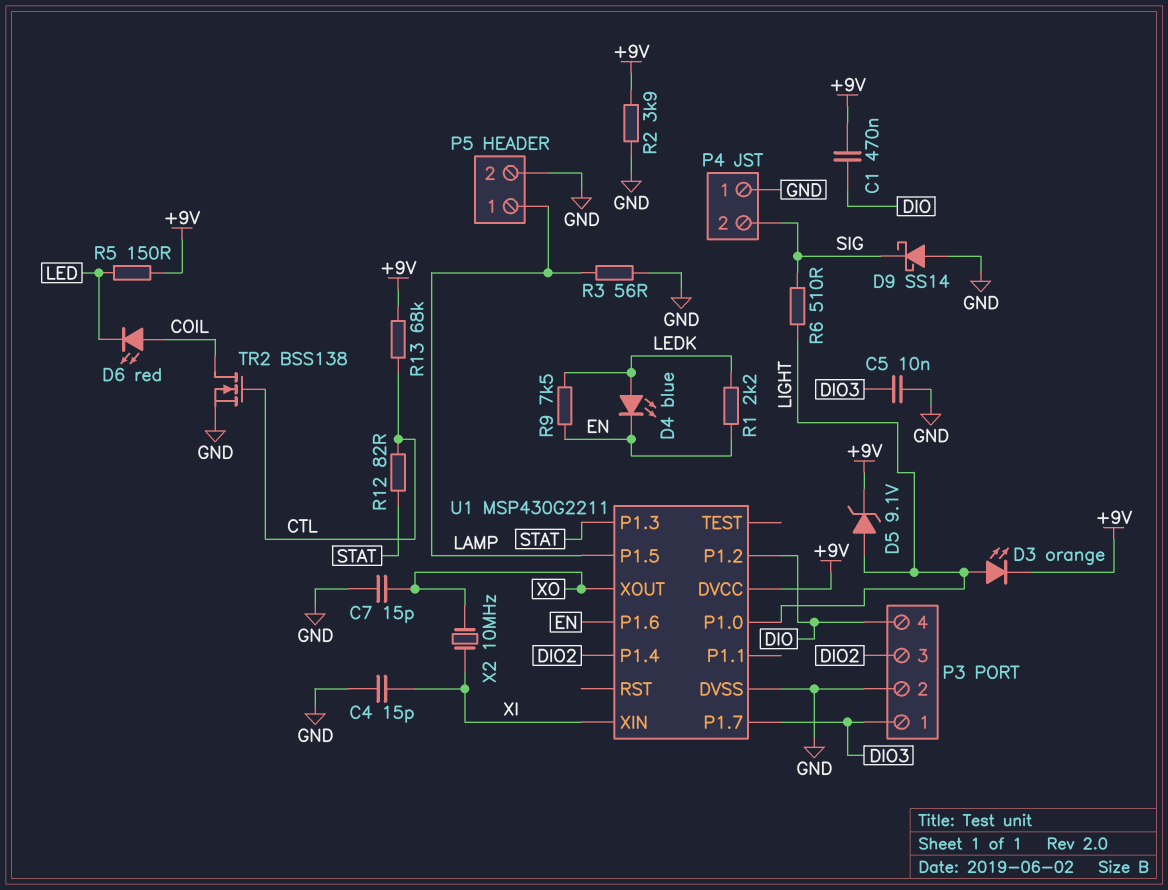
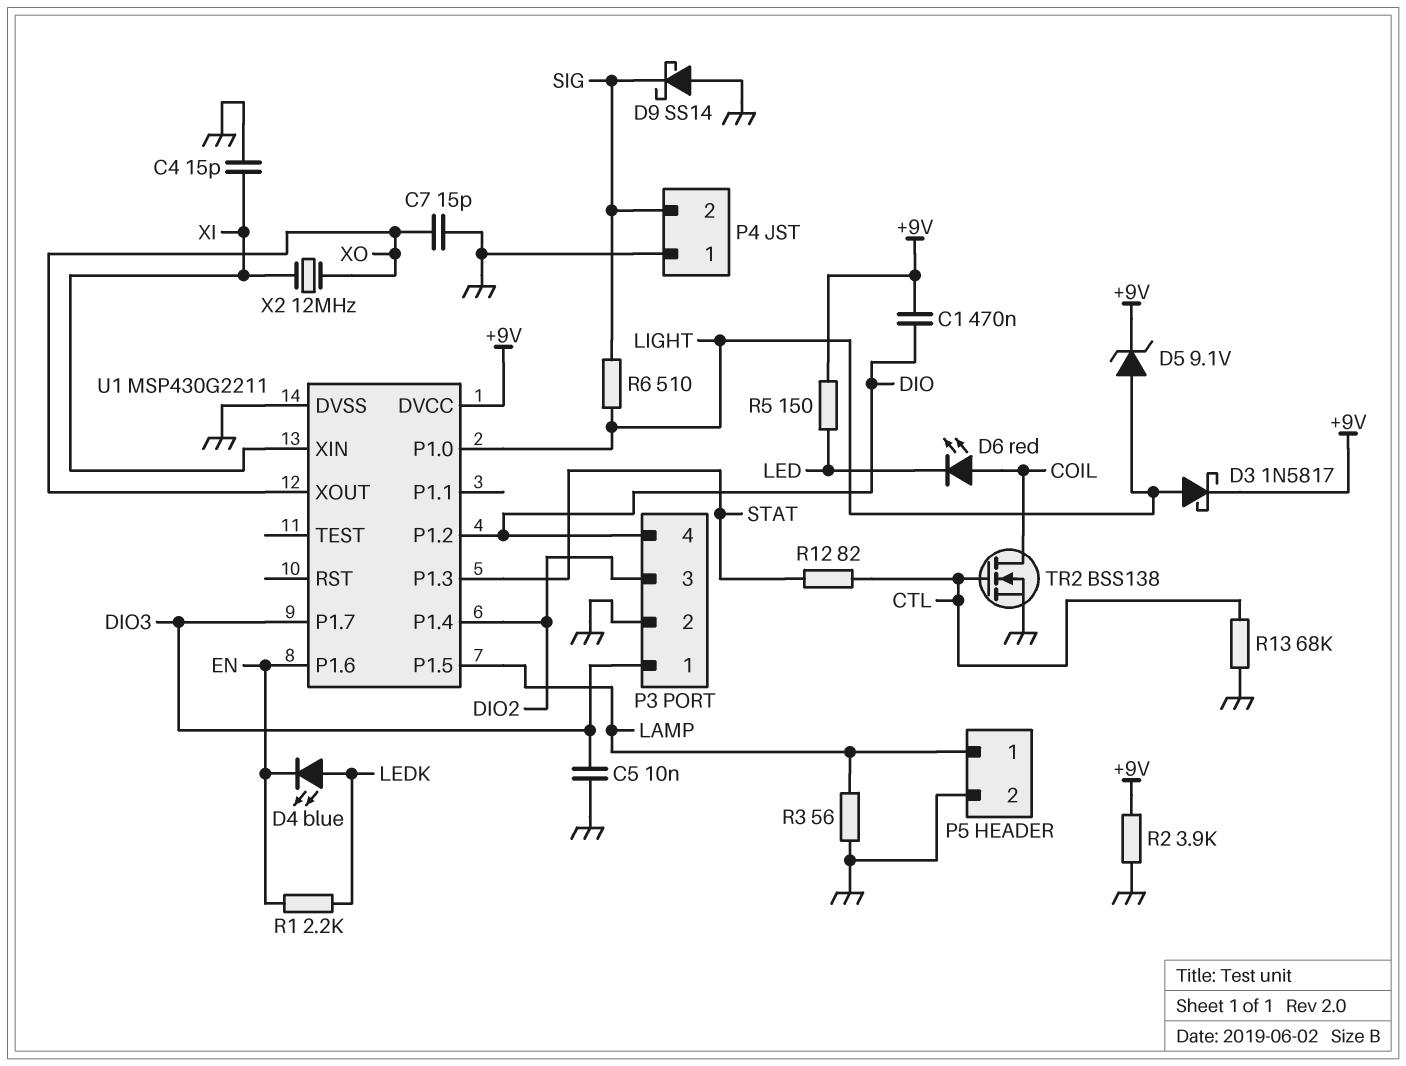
D3: LED orange (A LIGHT, K +9V) -> schottky 1N5817 (A LIGHT, K +9V)
R9: 7.5k (EN, LEDK) -> none
R13: 68k (+9V, CTL) -> 68k (CTL, GND)
X2: 10MHz (XI, XO) -> 12MHz (XI, XO)

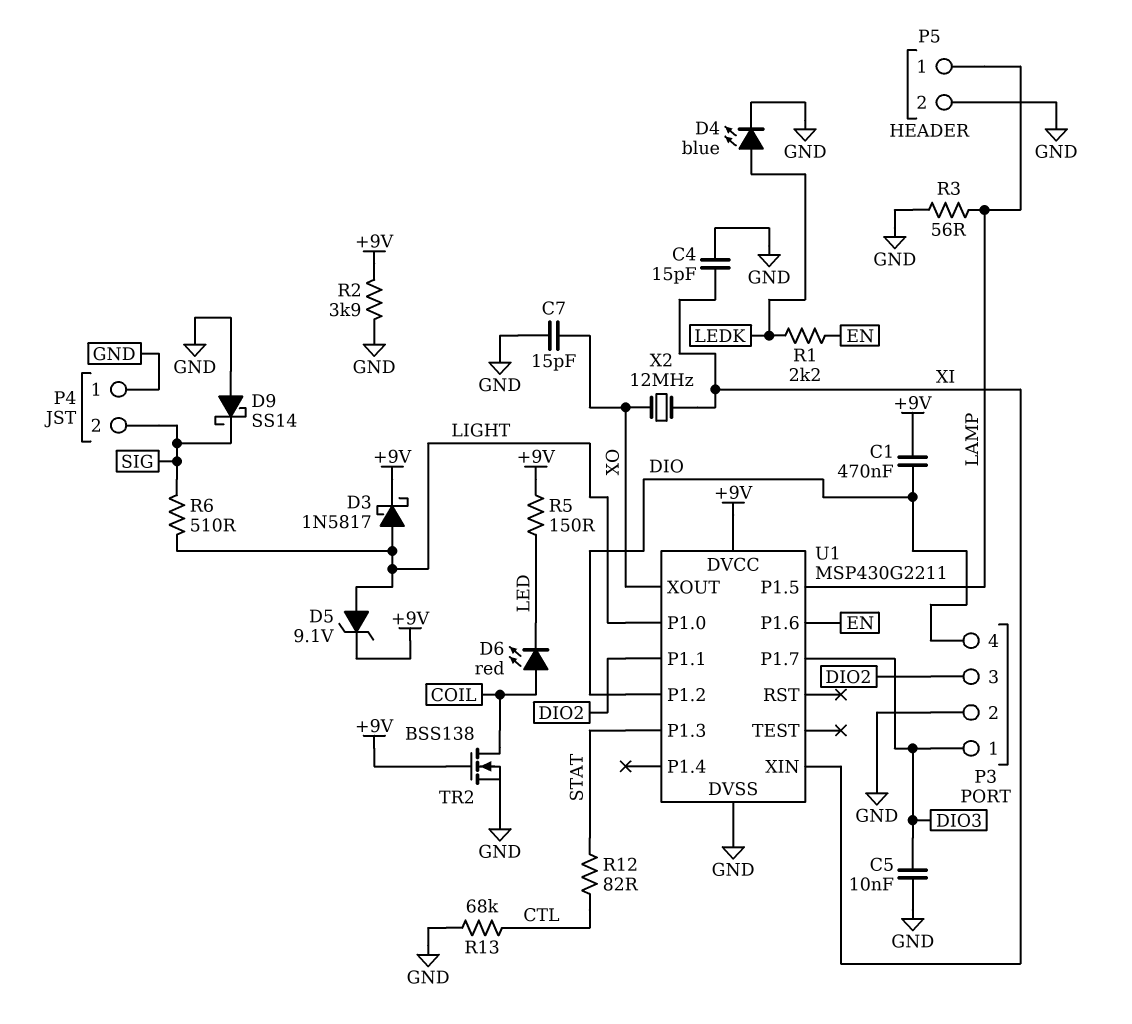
D4: LED blue (A LEDK, K EN) -> LED blue (A LEDK, K GND)
TR2: NMOS BSS138 (G CTL, D COIL, S GND) -> NMOS BSS138 (G +9V, D COIL, S GND)
U1 pin P1.1: none -> DIO2
U1 pin P1.4: DIO2 -> none

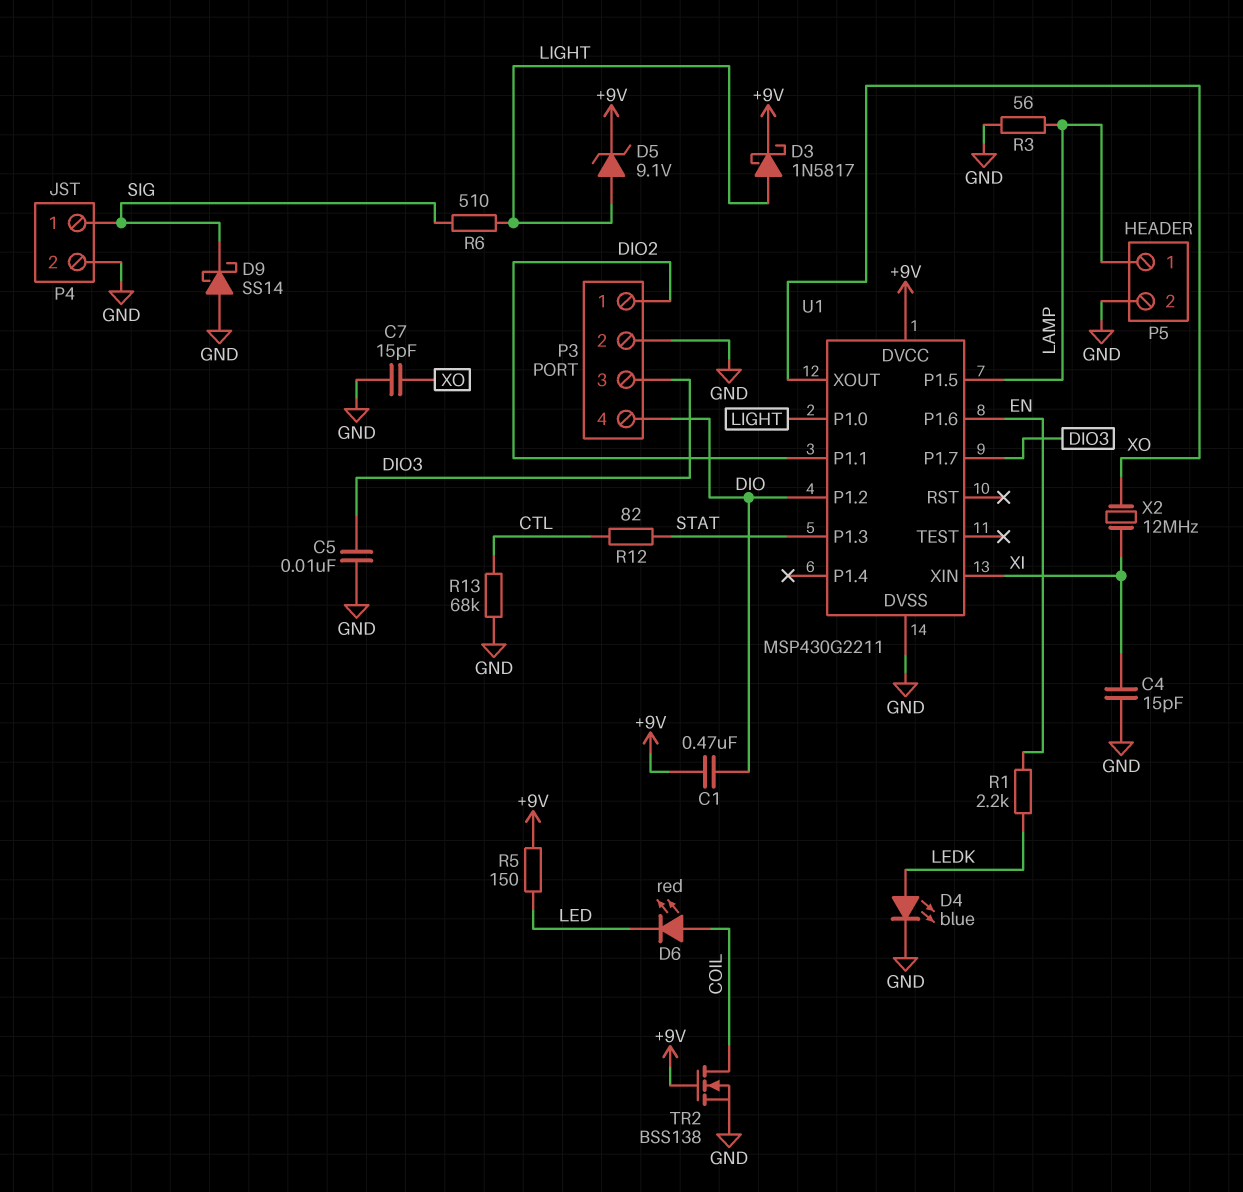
P3 pin 1: DIO3 -> DIO2
P3 pin 3: DIO2 -> DIO3
P4 pin 1: GND -> SIG
P4 pin 2: SIG -> GND
R2: 3.9k (+9V, GND) -> none

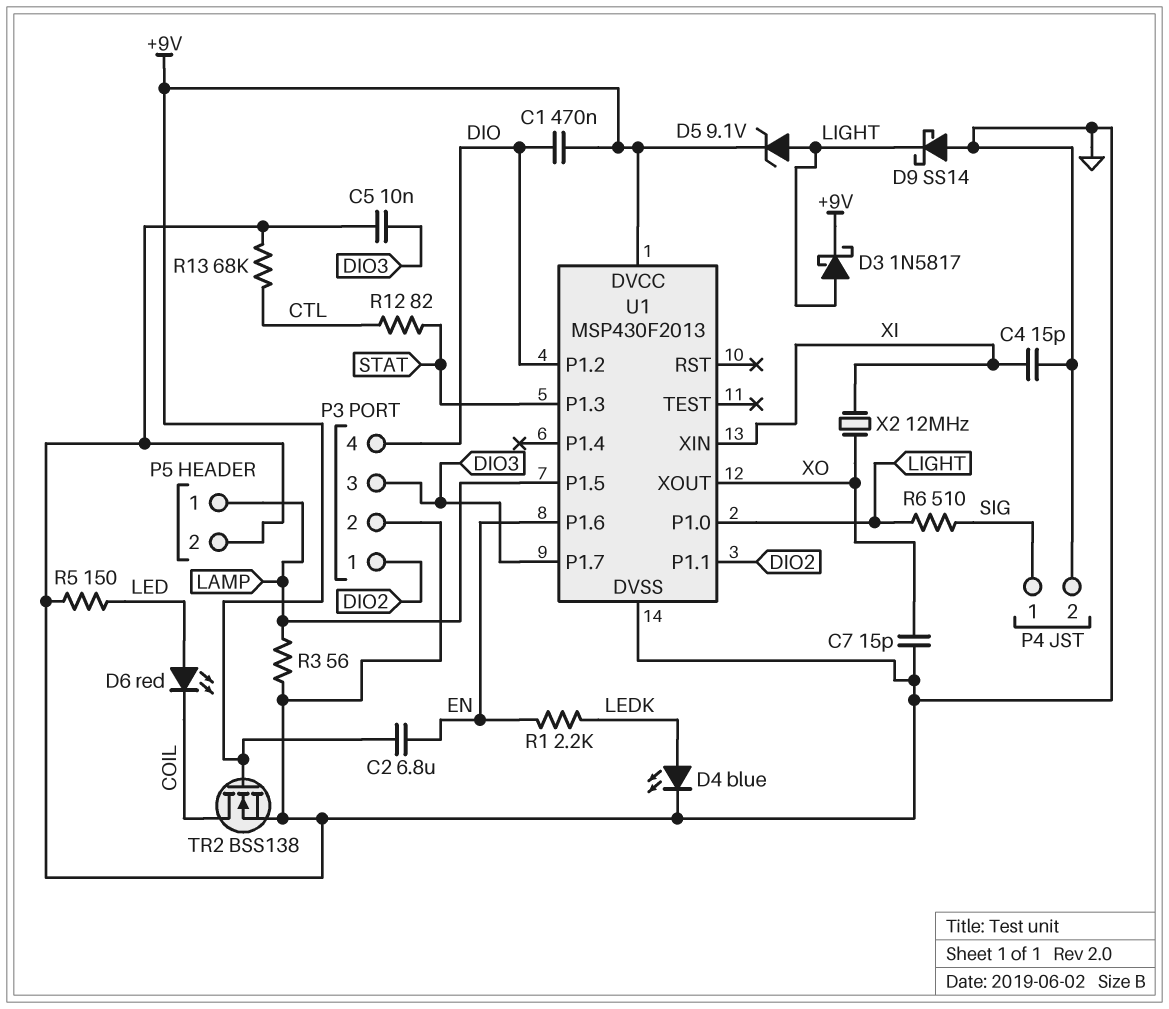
C2: none -> 6.8uF (+9V, EN)
D6: LED red (A COIL, K LED) -> LED red (A LED, K COIL)
D9: schottky SS14 (A GND, K SIG) -> schottky SS14 (A GND, K LIGHT)
R5: 150 (+9V, LED) -> 150 (GND, LED)
U1: MSP430G2211 -> MSP430F2013

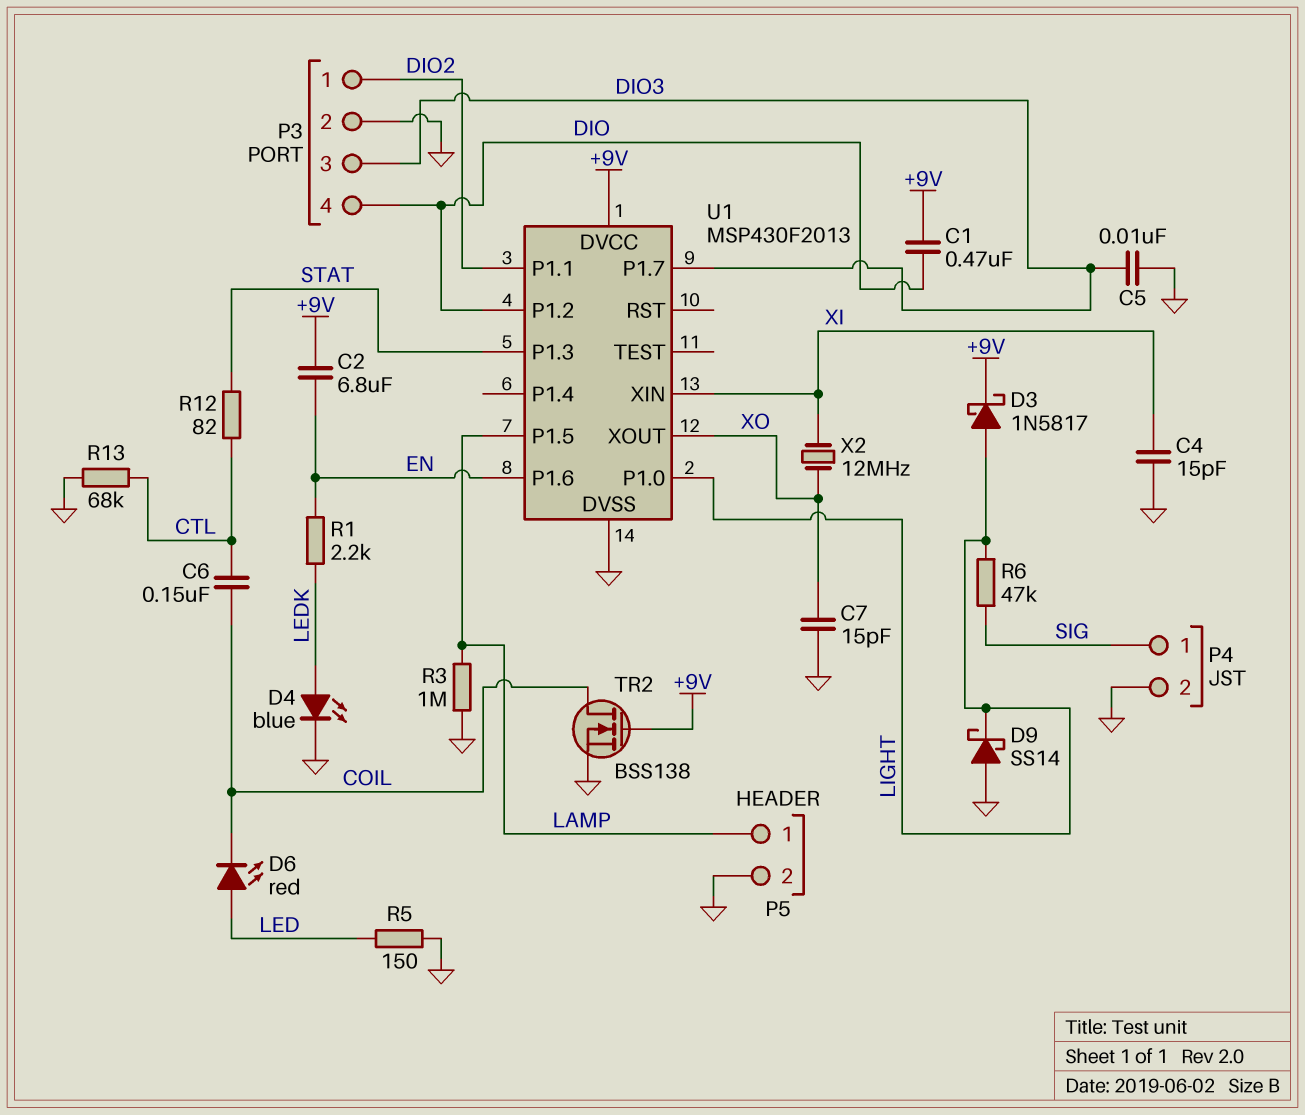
C6: none -> 150nF (COIL, CTL)
D5: zener 9.1V (A LIGHT, K +9V) -> none
R3: 56 (GND, LAMP) -> 1M (GND, LAMP)
R6: 510 (LIGHT, SIG) -> 47k (LIGHT, SIG)

